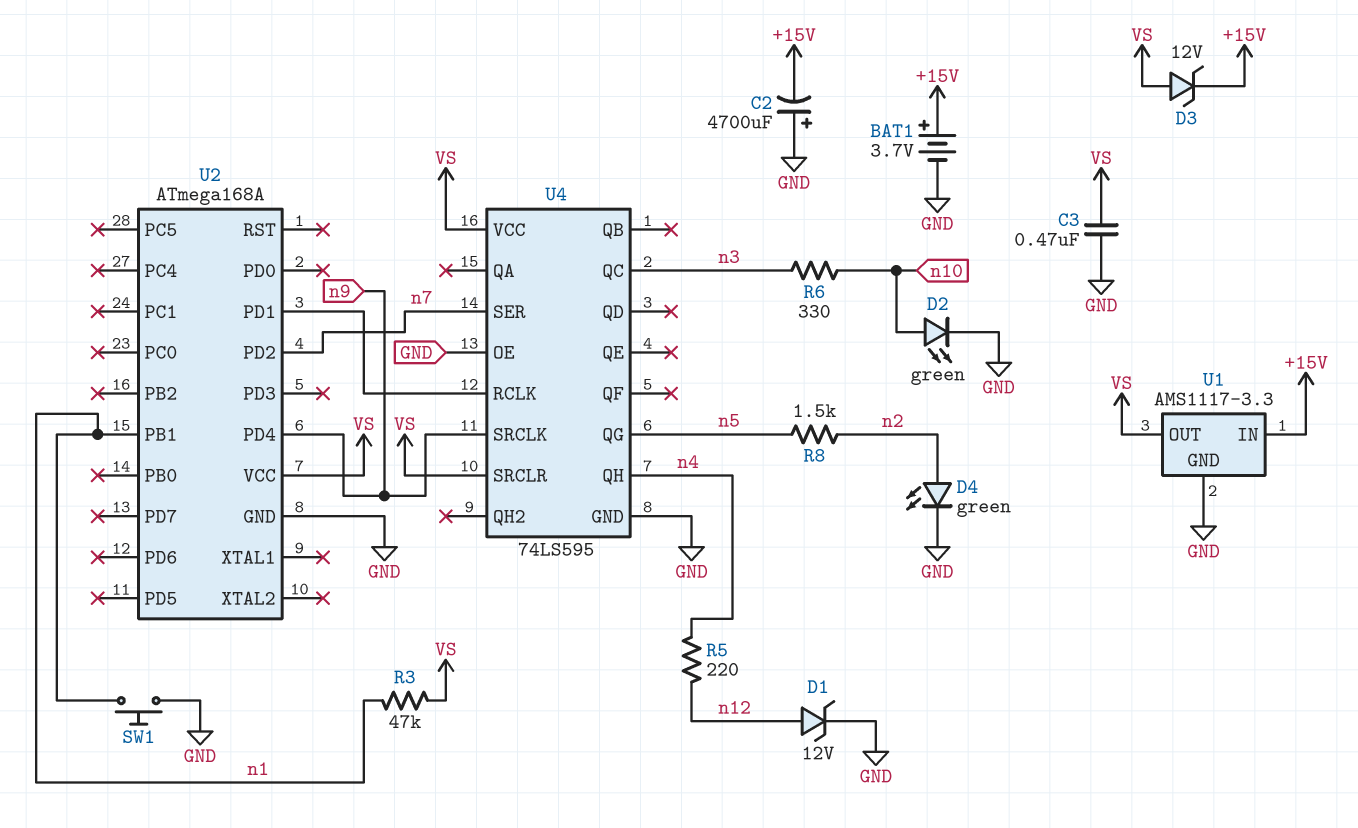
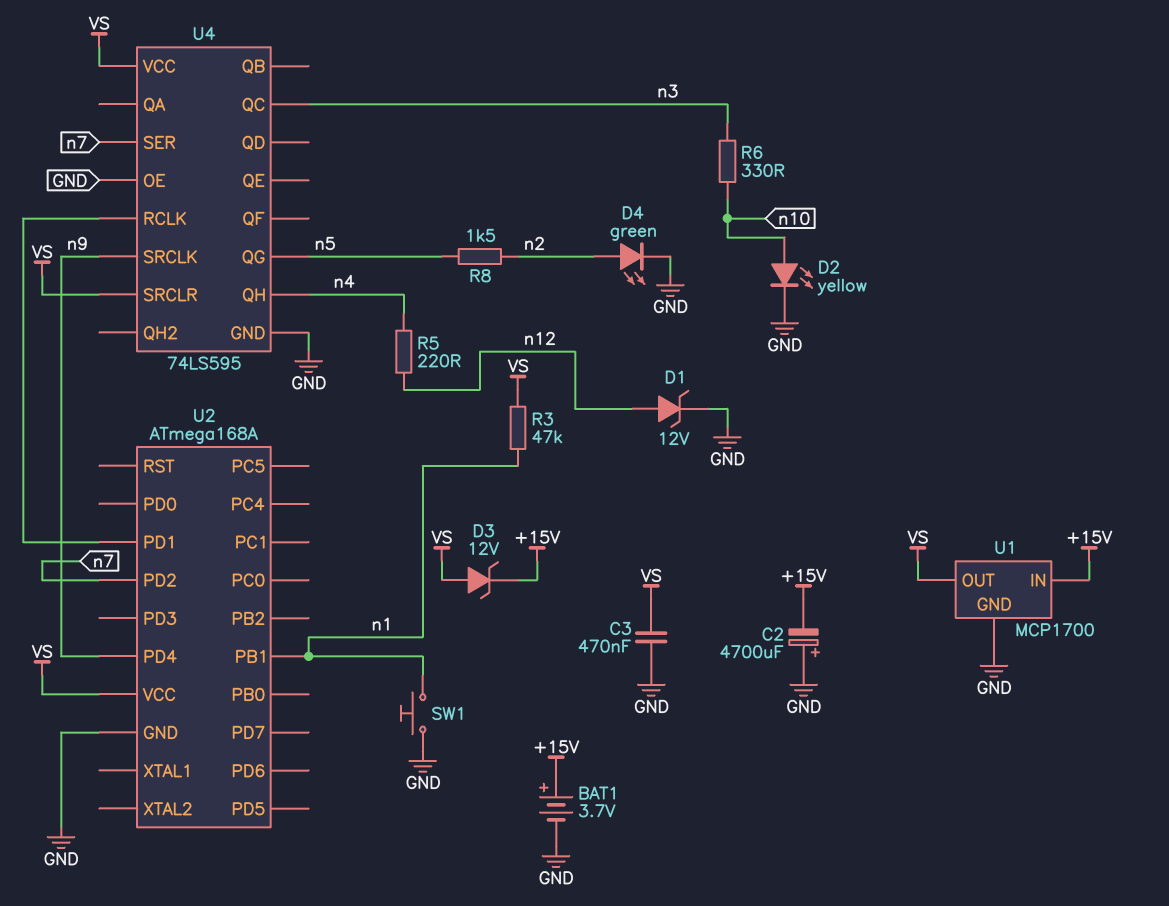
D2: LED green (A n10, K GND) -> LED yellow (A n10, K GND)
U1: AMS1117-3.3 -> MCP1700

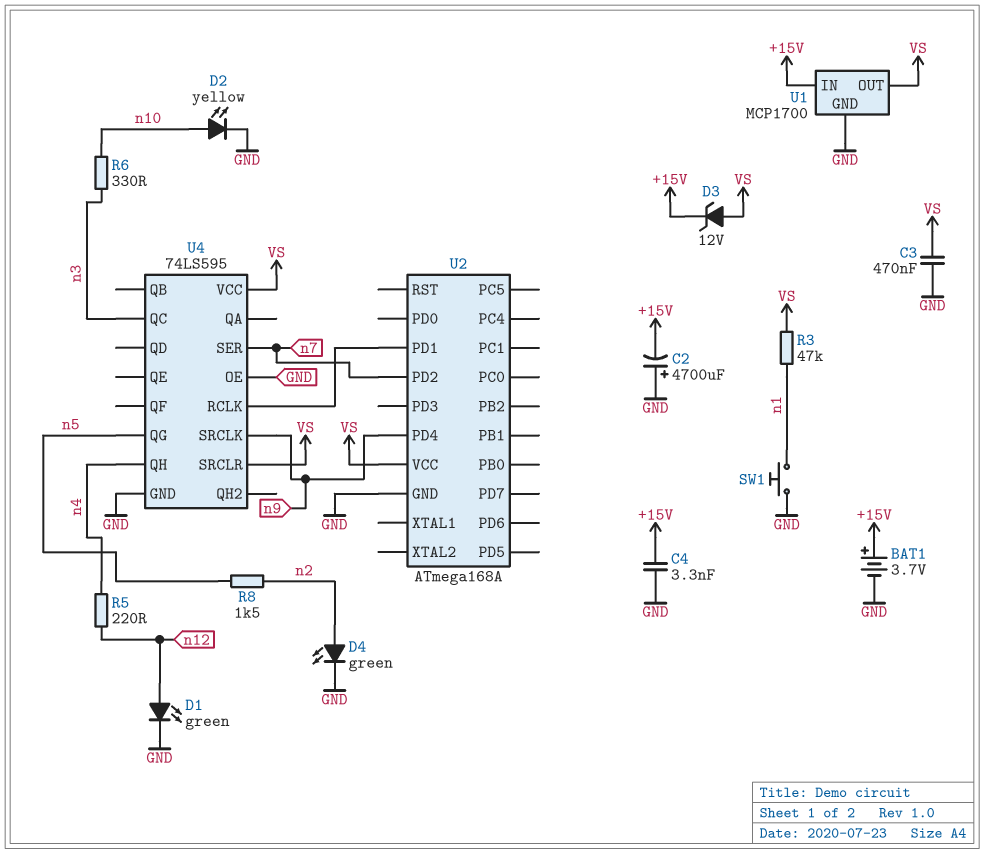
C4: none -> 3.3nF (+15V, GND)
D1: zener 12V (A n12, K GND) -> LED green (A n12, K GND)
U2 pin PB1: n1 -> none

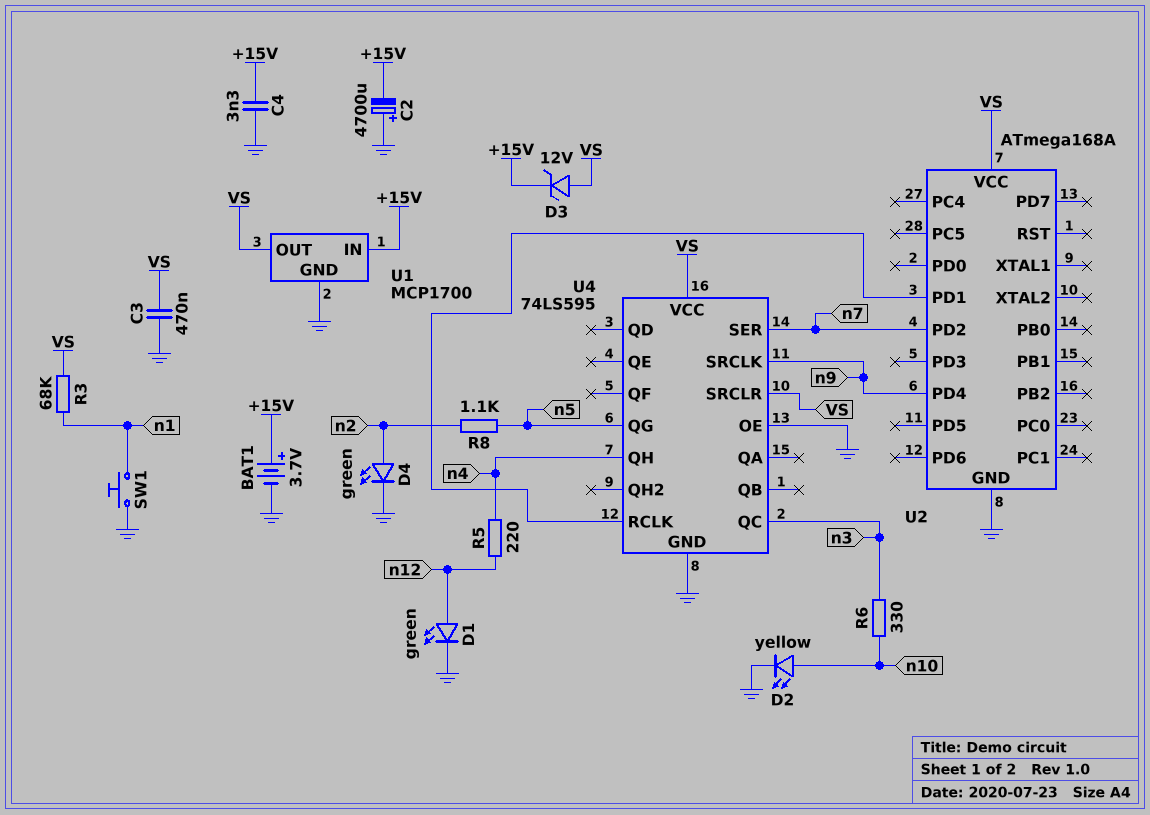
R3: 47k (VS, n1) -> 68k (VS, n1)
R8: 1.5k (n2, n5) -> 1.1k (n2, n5)

